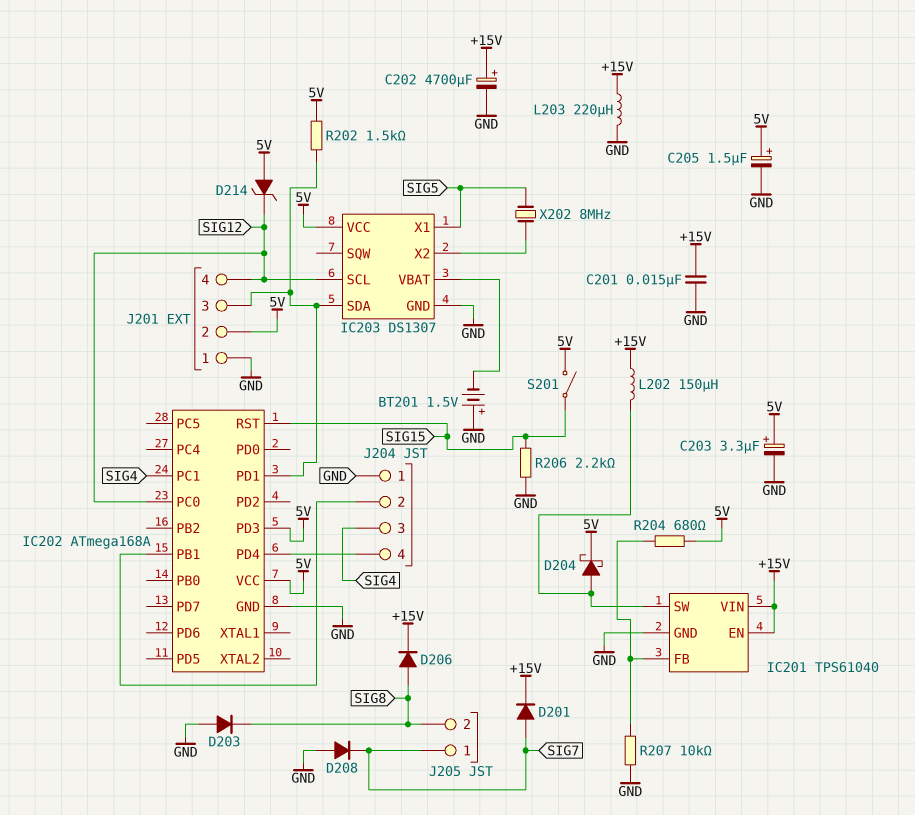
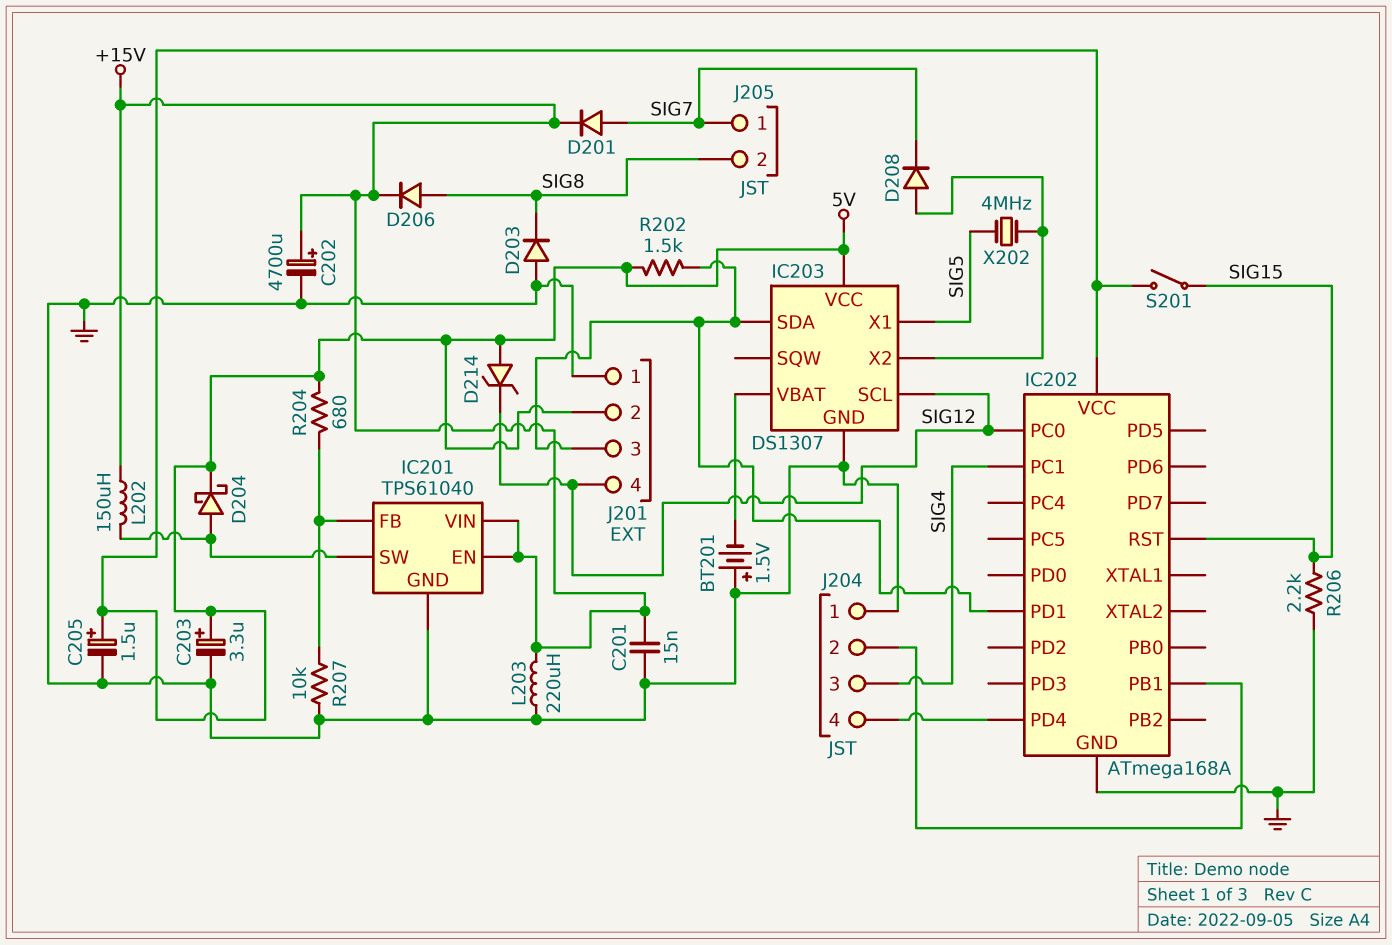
D208: diode (A GND, K SIG7) -> diode (A IC203/X2, K SIG7)
IC202 pin PD3: 5V -> none
X202: 8MHz (IC203/X2, SIG5) -> 4MHz (IC203/X2, SIG5)

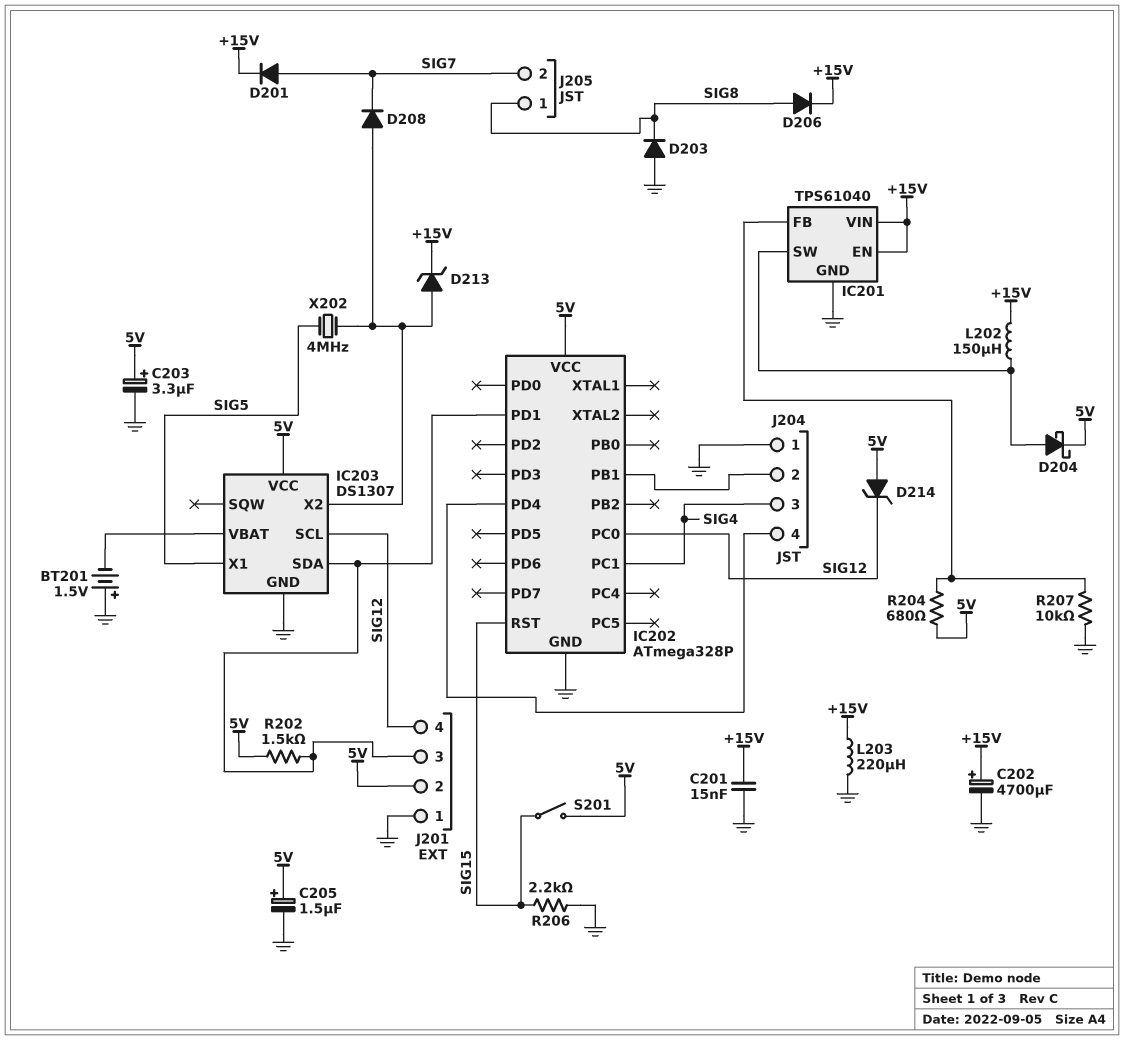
D213: none -> zener (A IC203/X2, K +15V)
IC202: ATmega168A -> ATmega328P
J205 pin 1: SIG7 -> SIG8
J205 pin 2: SIG8 -> SIG7

